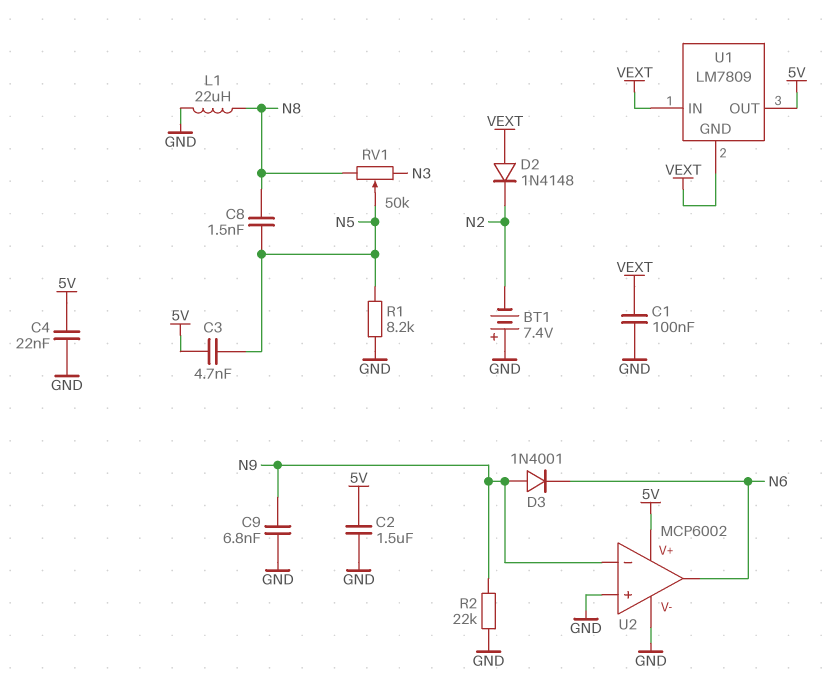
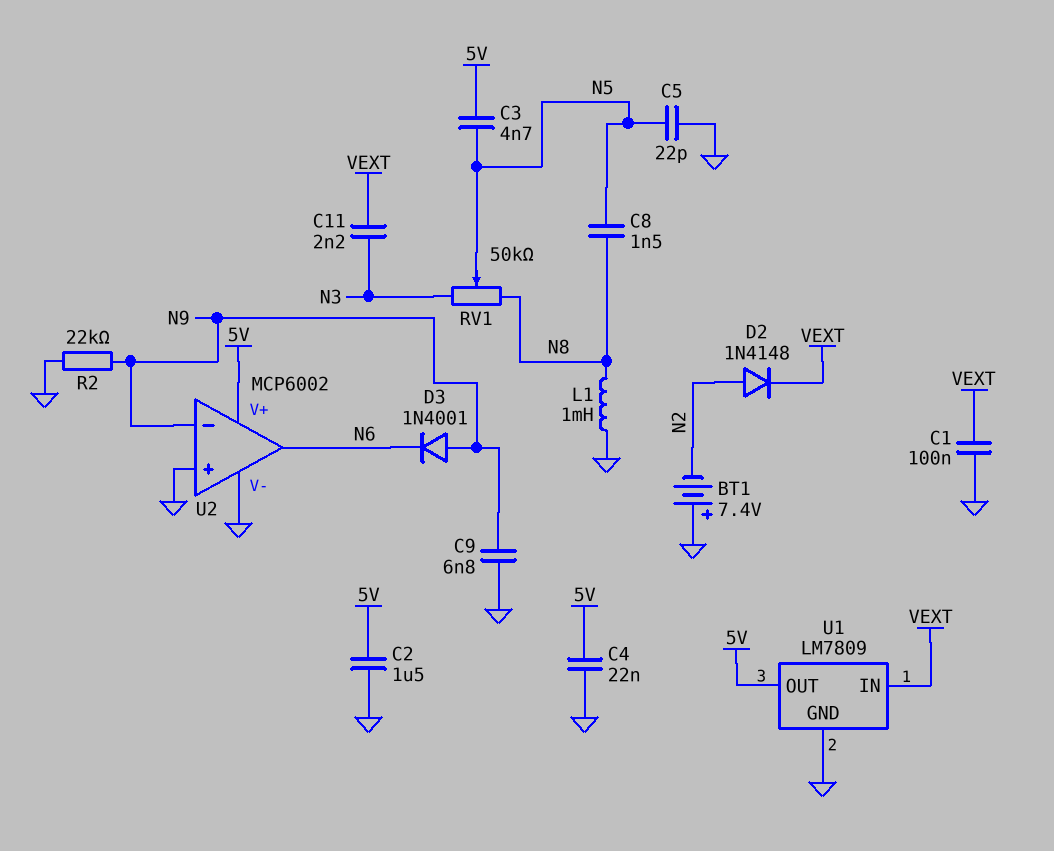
C5: none -> 22pF (GND, N5)
C11: none -> 2.2nF (N3, VEXT)
D2: diode 1N4148 (A VEXT, K N2) -> diode 1N4148 (A N2, K VEXT)
L1: 22uH (GND, N8) -> 1mH (GND, N8)
R1: 8.2k (GND, N5) -> none
U1 pin GND: VEXT -> GND

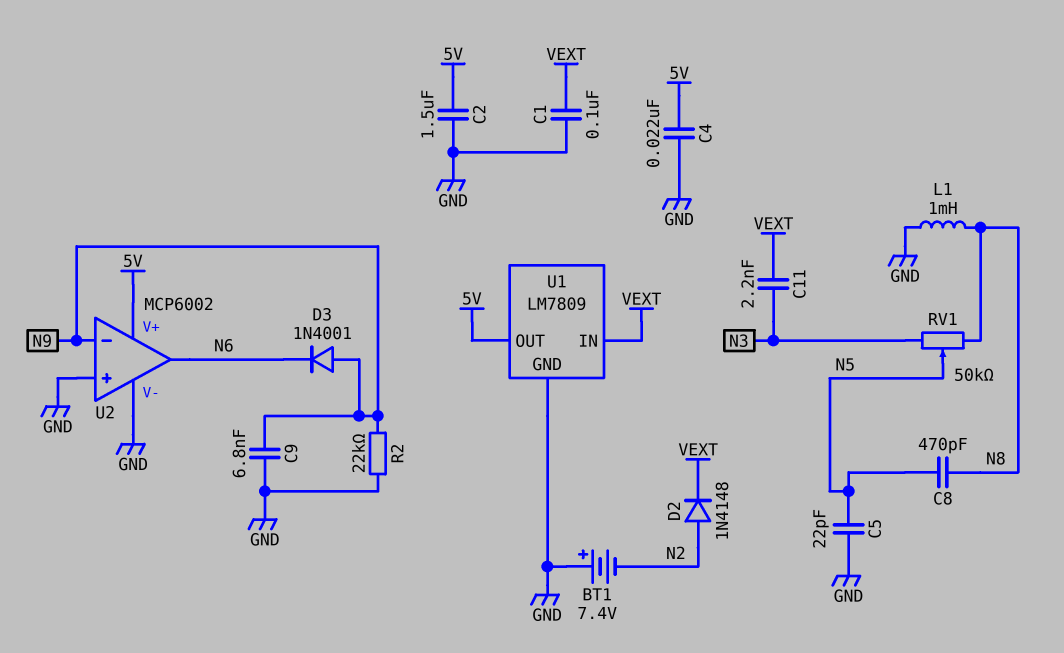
C3: 4.7nF (5V, N5) -> none
C8: 1.5nF (N5, N8) -> 470pF (N5, N8)

